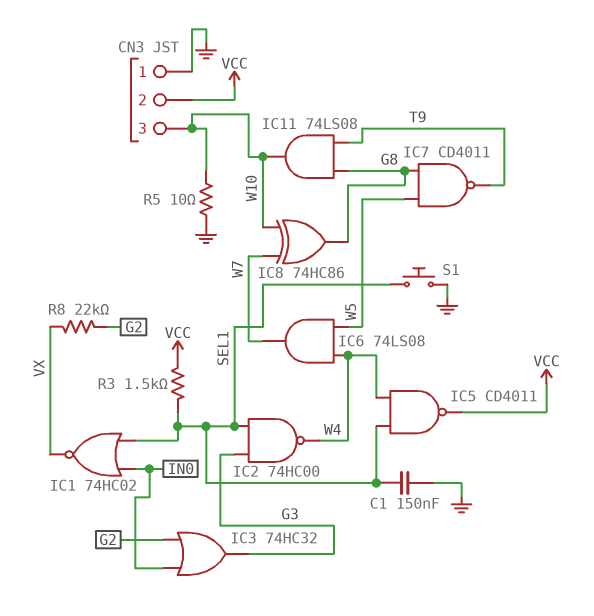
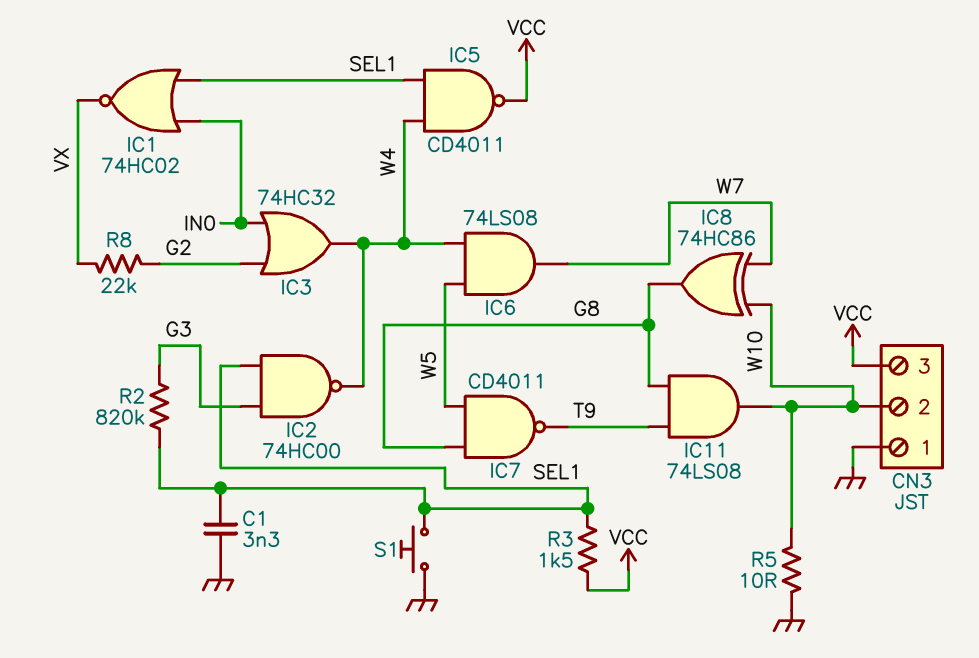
C1: 150nF (GND, SEL1) -> 3.3nF (GND, SEL1)
CN3 pin 2: VCC -> W10
CN3 pin 3: W10 -> VCC
IC3: OR 74HC32 (in G2, in IN0, out G3) -> OR 74HC32 (in G2, in IN0, out W4)
R2: none -> 820k (G3, SEL1)

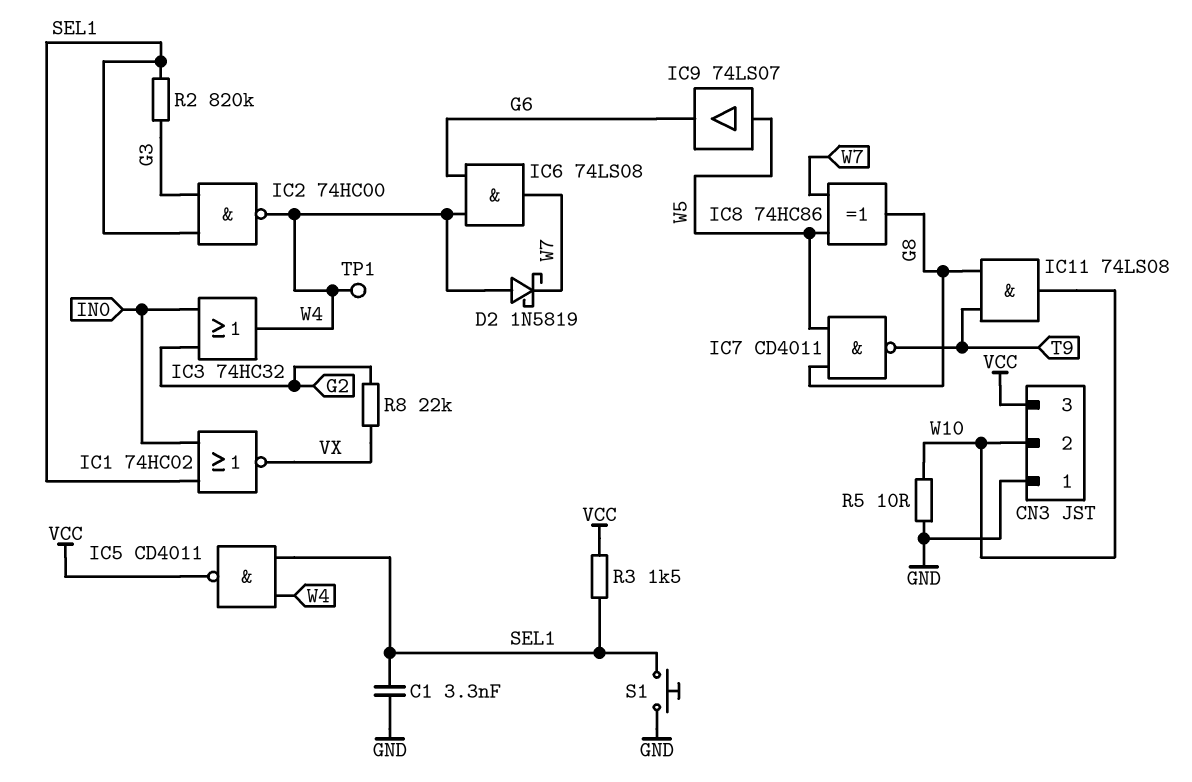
D2: none -> schottky 1N5819 (A W4, K W7)
IC6: AND 74LS08 (in W4, in W5, out W7) -> AND 74LS08 (in G6, in W4, out W7)
IC8: XOR 74HC86 (in W7, in W10, out G8) -> XOR 74HC86 (in W5, in W7, out G8)
IC9: none -> buffer 74LS07 (in W5, out G6)
TP1: none -> test point (W4)

